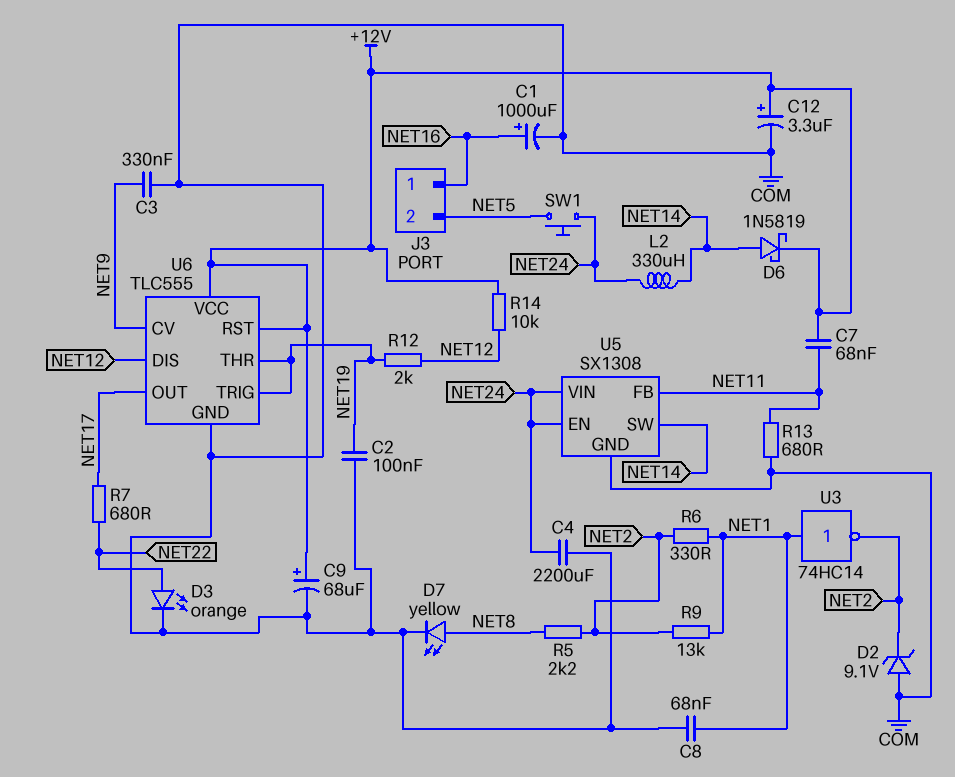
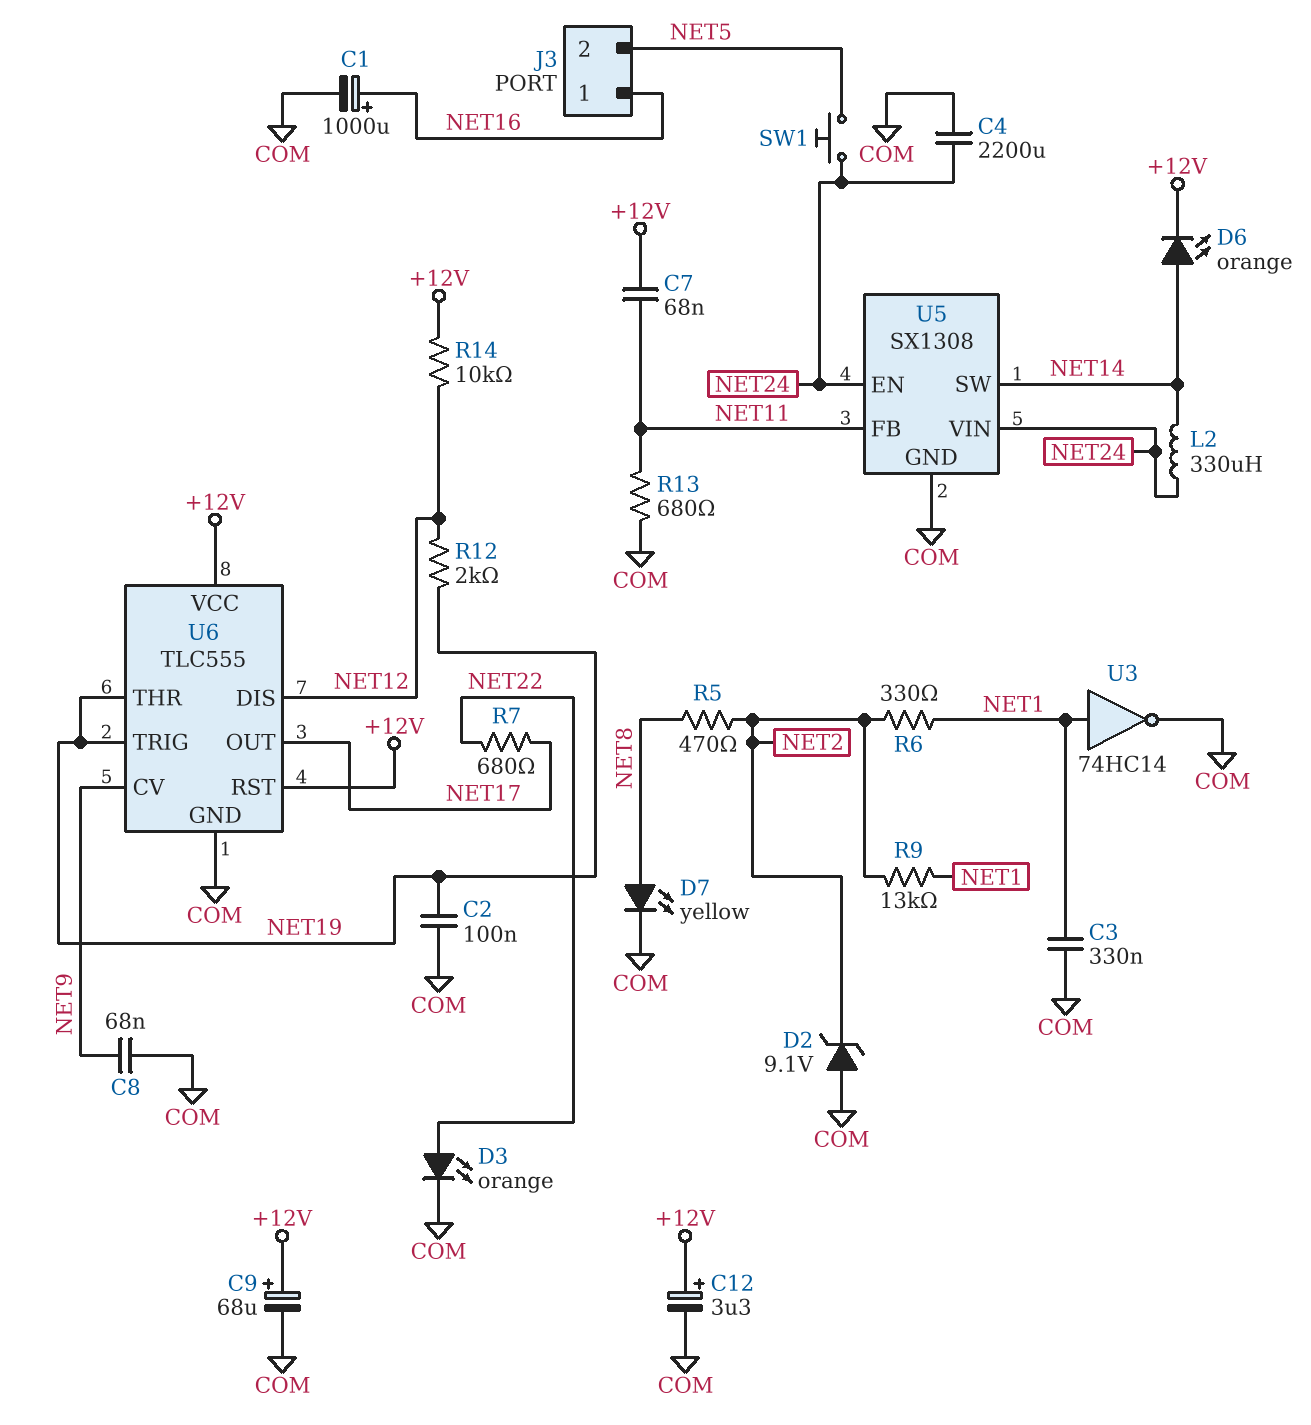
C3: 330nF (COM, NET9) -> 330nF (COM, NET1)
C8: 68nF (COM, NET1) -> 68nF (COM, NET9)
D6: schottky 1N5819 (A NET14, K +12V) -> LED orange (A NET14, K +12V)
R5: 2.2k (NET2, NET8) -> 470 (NET2, NET8)
U3: NOT 74HC14 (in NET1, out NET2) -> NOT 74HC14 (in NET1, out COM)

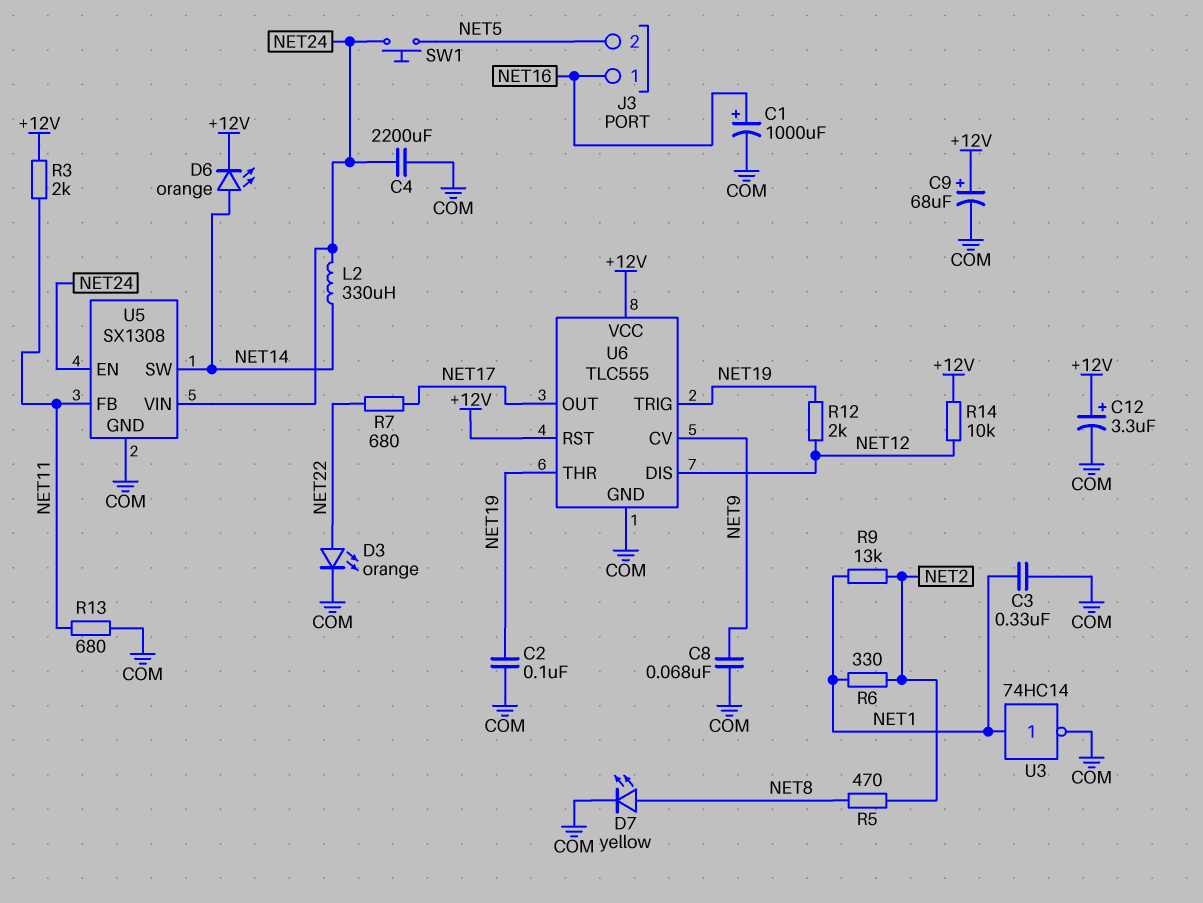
C7: 68nF (+12V, NET11) -> none
D2: zener 9.1V (A COM, K NET2) -> none
R3: none -> 2k (+12V, NET11)

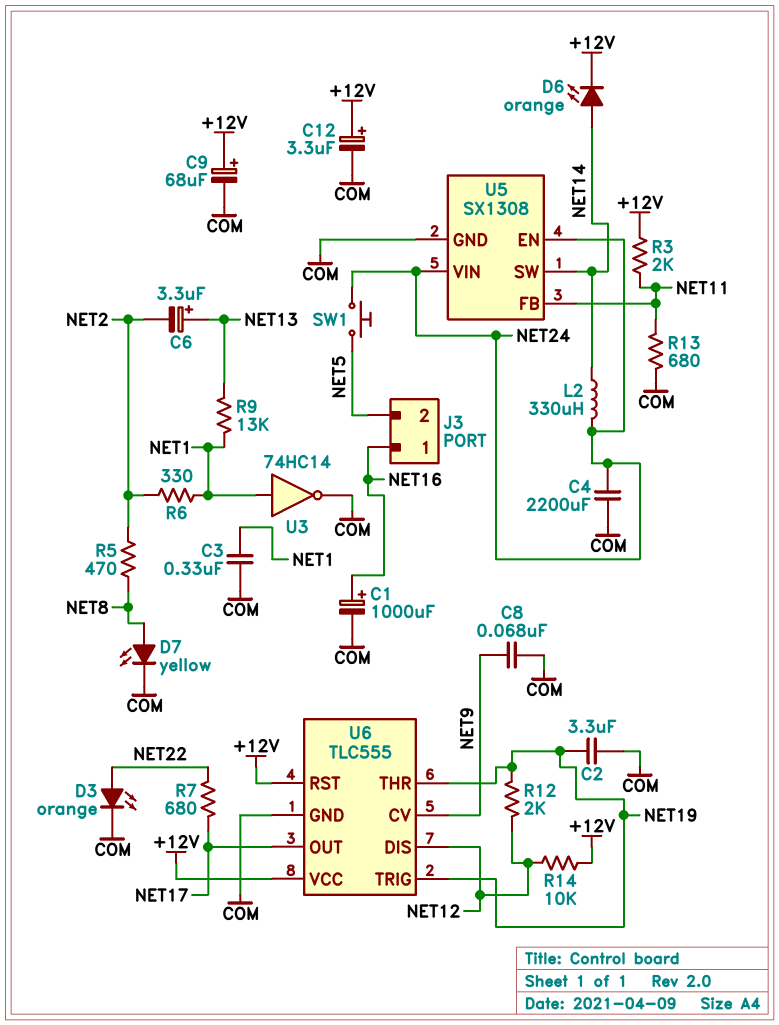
C2: 100nF (COM, NET19) -> 3.3uF (COM, NET19)
C6: none -> 3.3uF (plus NET13, minus NET2)
R9: 13k (NET1, NET2) -> 13k (NET1, NET13)

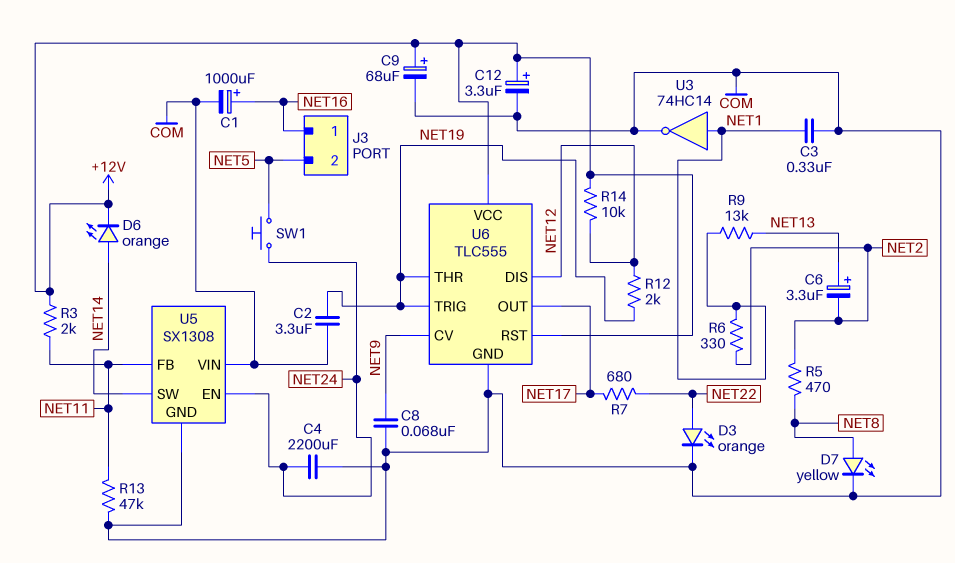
L2: 330uH (NET14, NET24) -> none
R13: 680 (COM, NET11) -> 47k (COM, NET11)
U5 pin VIN: NET24 -> COM

